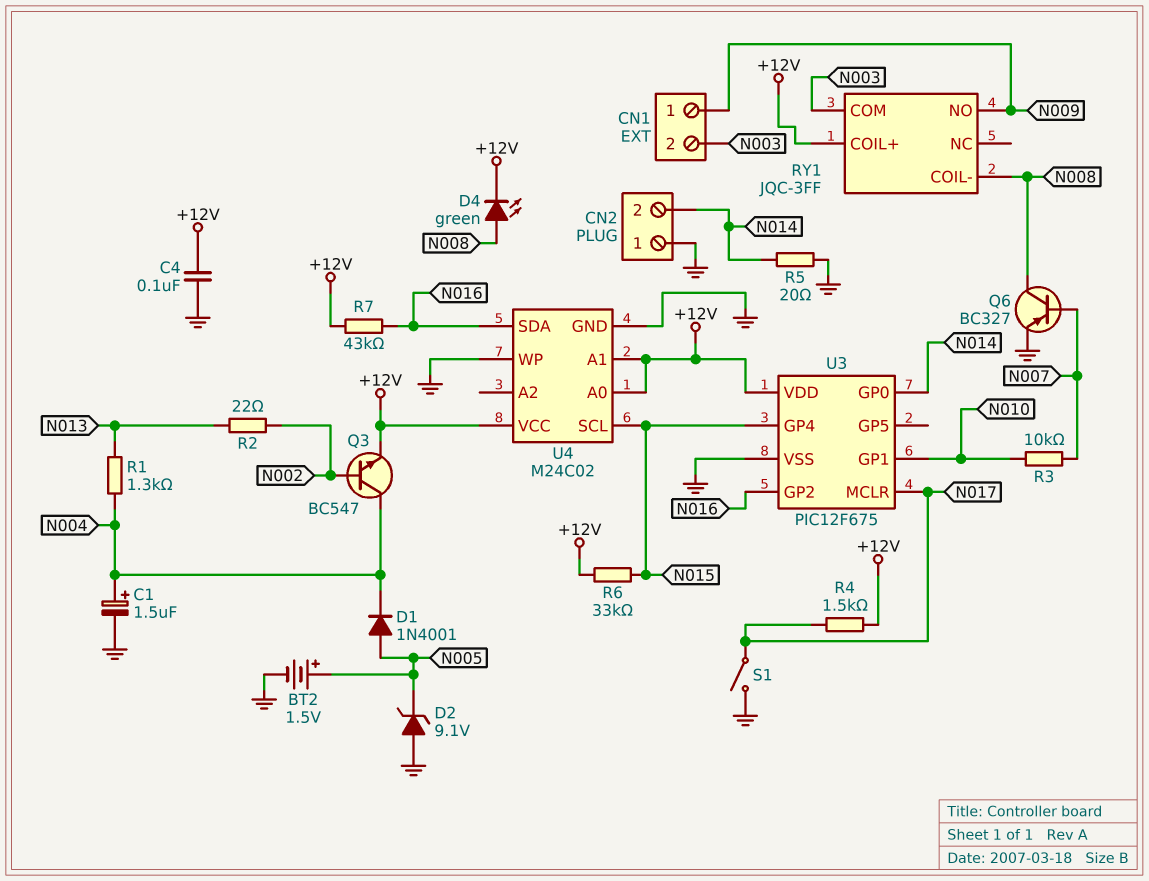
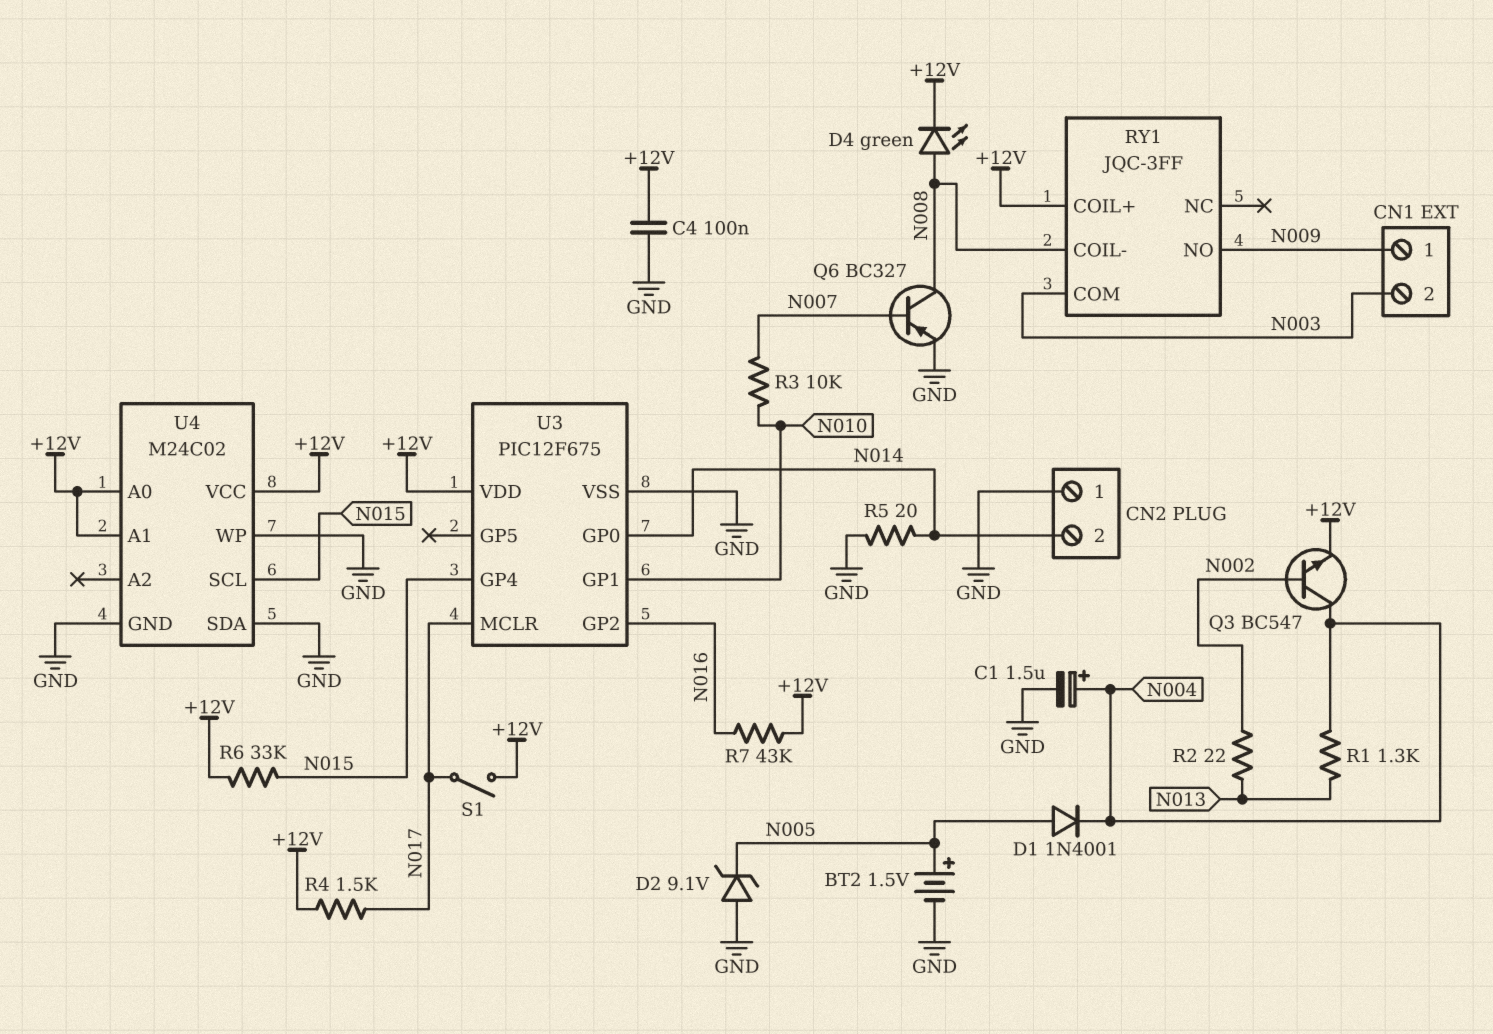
S1: switch (GND, N017) -> switch (+12V, N017)
U4 pin SDA: N016 -> GND

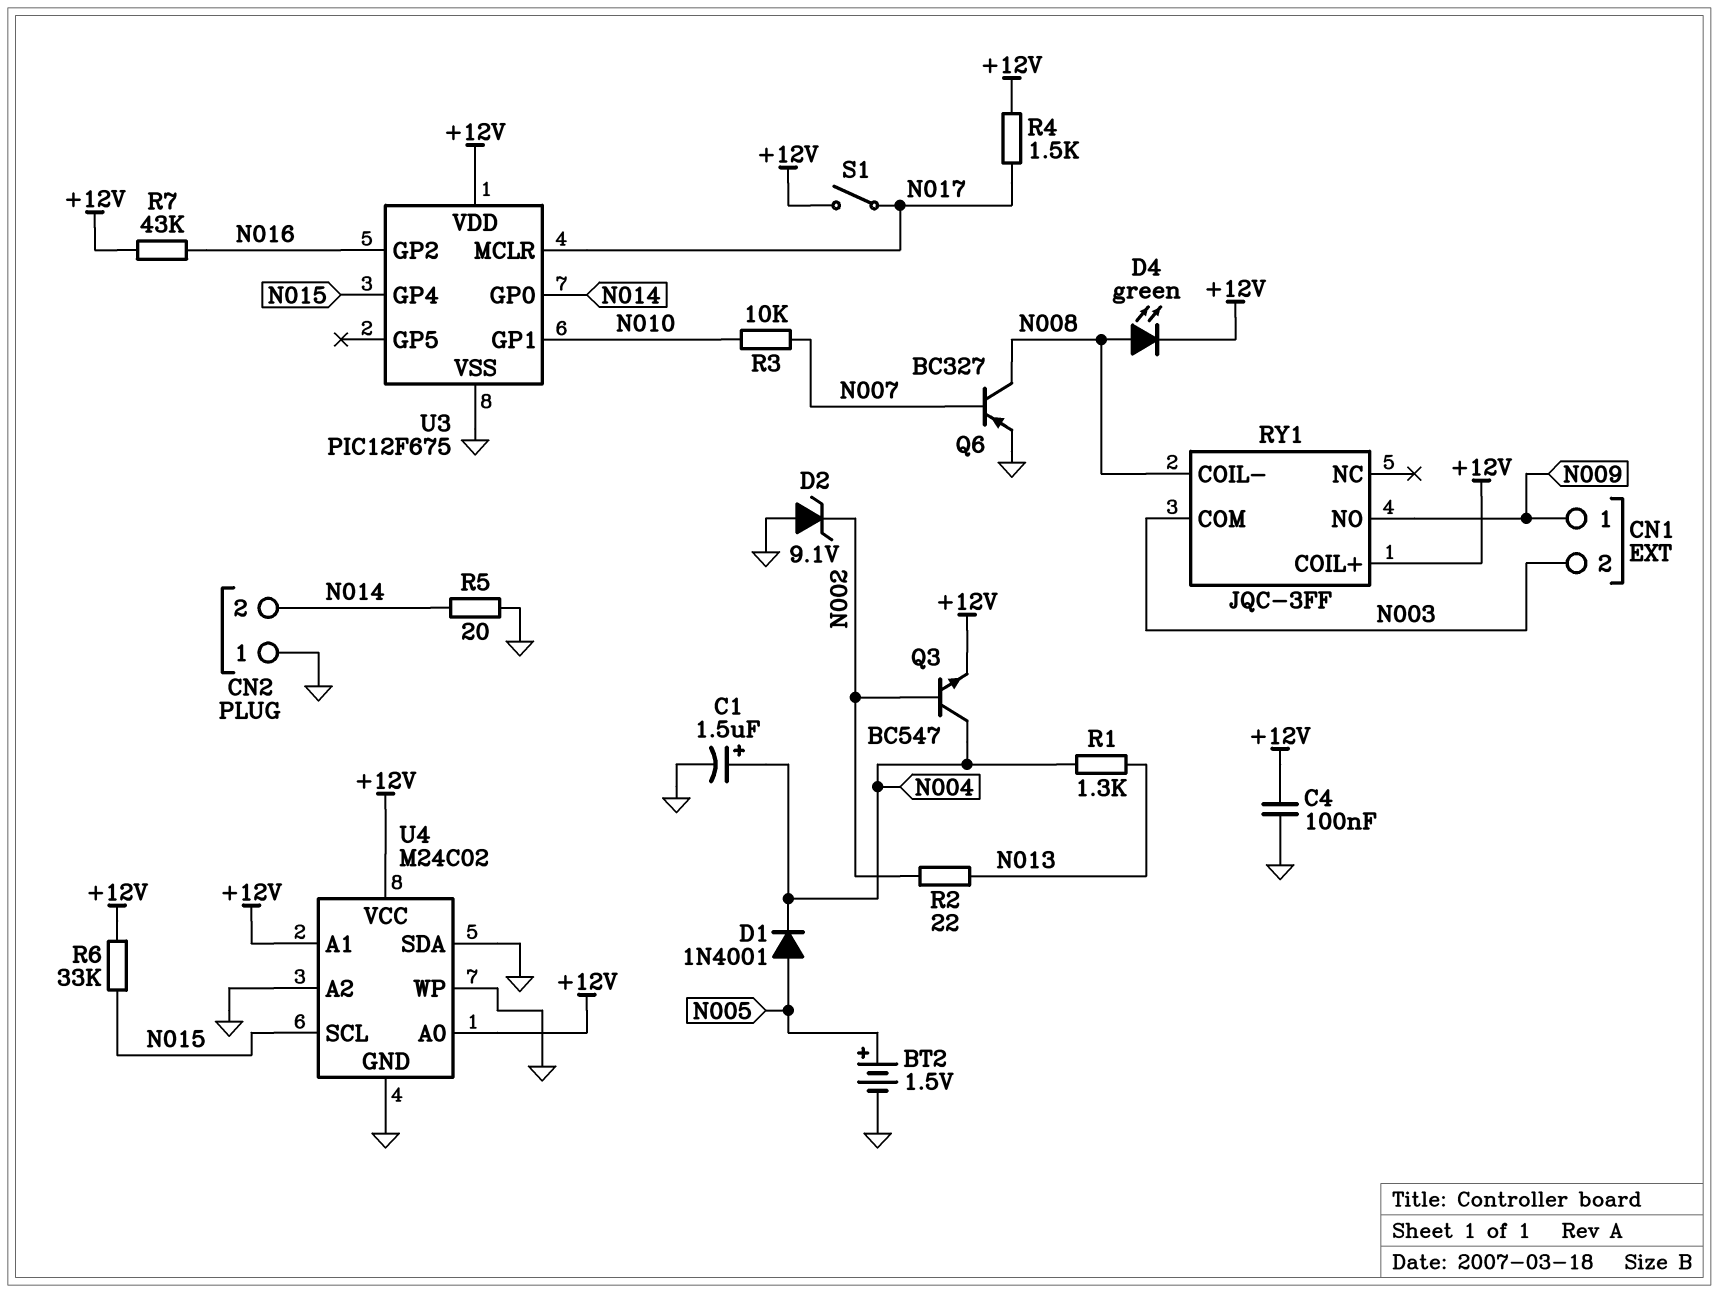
D2: zener 9.1V (A GND, K N005) -> zener 9.1V (A GND, K N002)
U4 pin A2: none -> GND

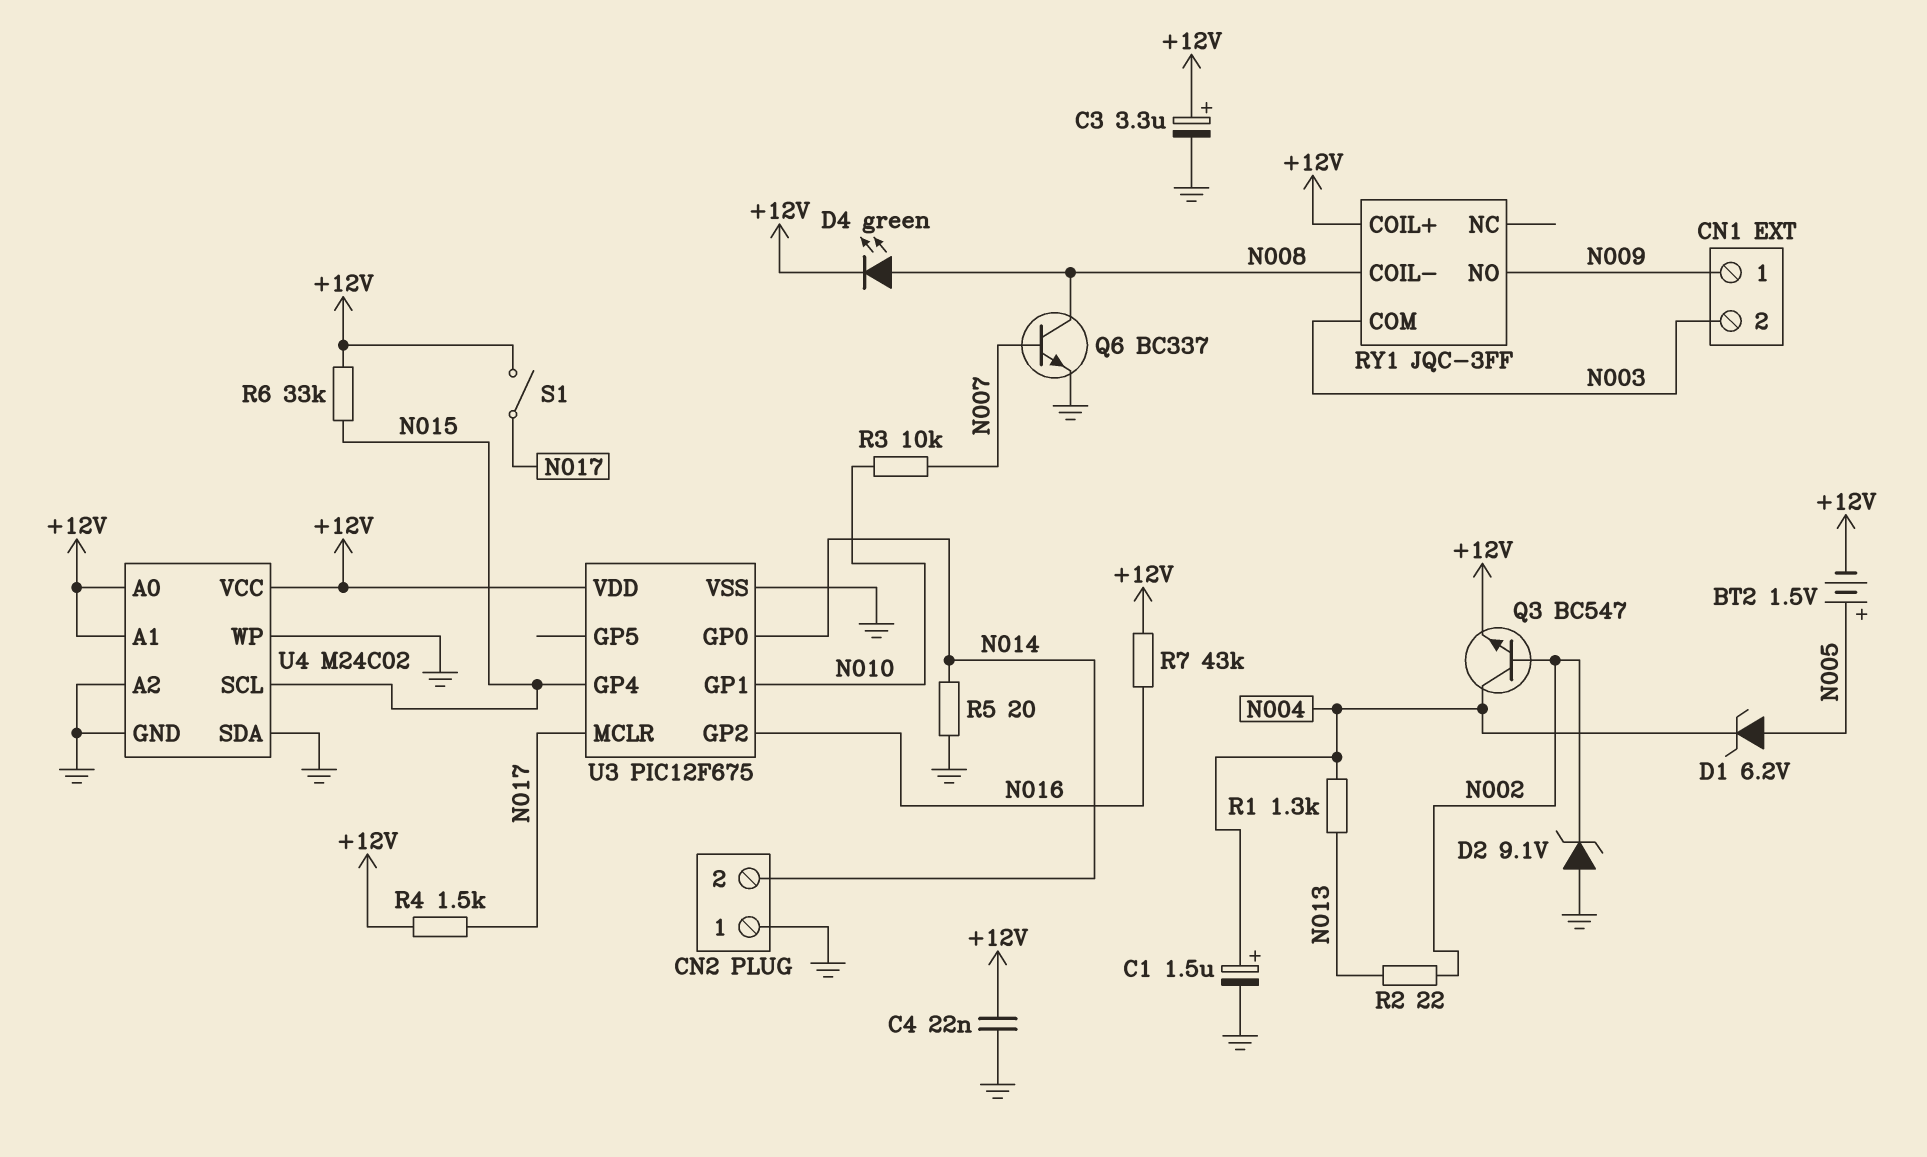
BT2: 1.5V (plus N005, minus GND) -> 1.5V (plus N005, minus +12V)
C3: none -> 3.3uF (plus +12V, minus GND)
C4: 100nF (+12V, GND) -> 22nF (+12V, GND)
D1: diode 1N4001 (A N005, K N004) -> zener 6.2V (A N005, K N004)
Q6: PNP BC327 (B N007, C N008, E GND) -> NPN BC337 (B N007, C N008, E GND)

